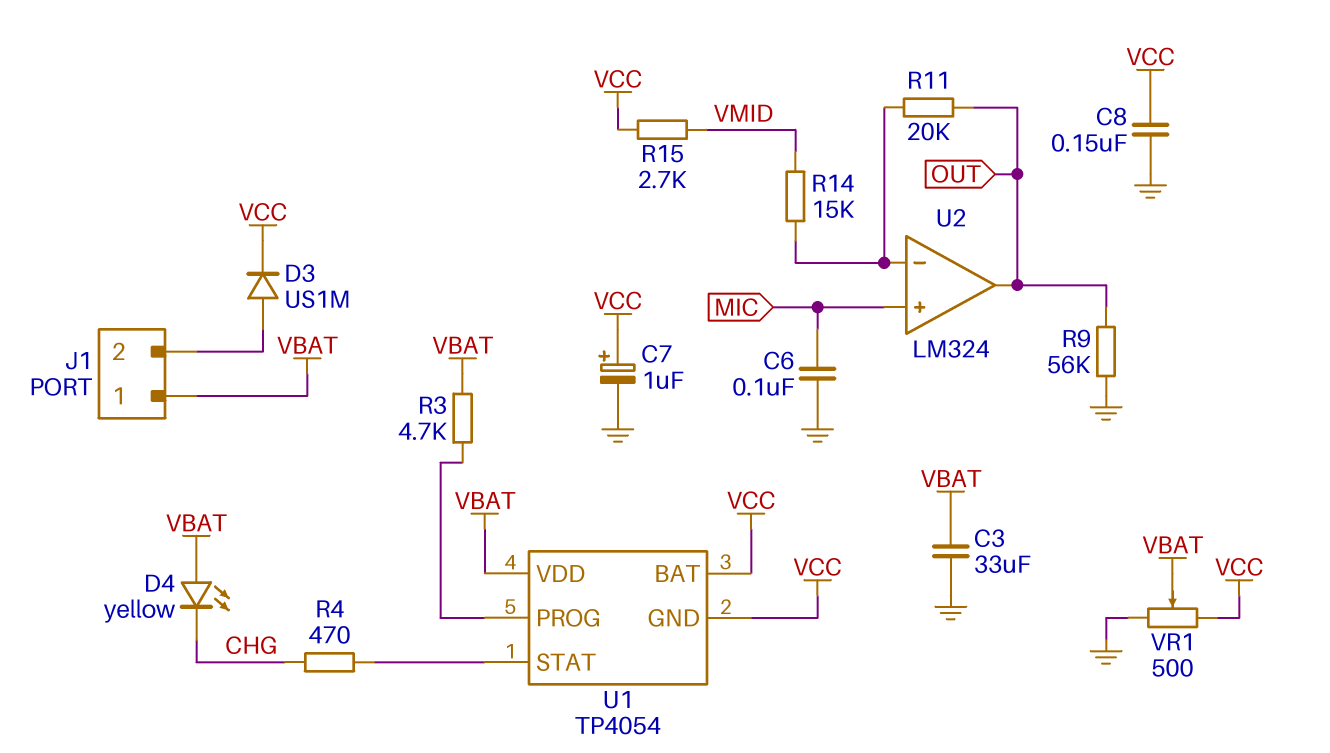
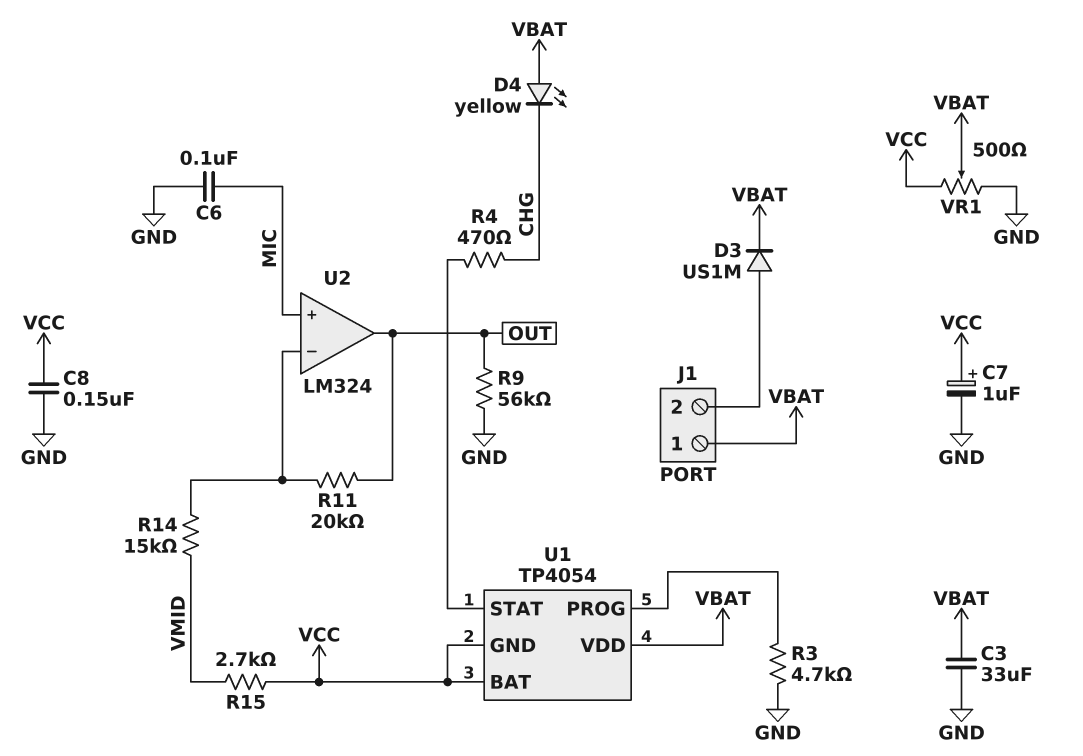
D3: diode US1M (A J1/2, K VCC) -> diode US1M (A J1/2, K VBAT)
R3: 4.7k (U1/PROG, VBAT) -> 4.7k (GND, U1/PROG)

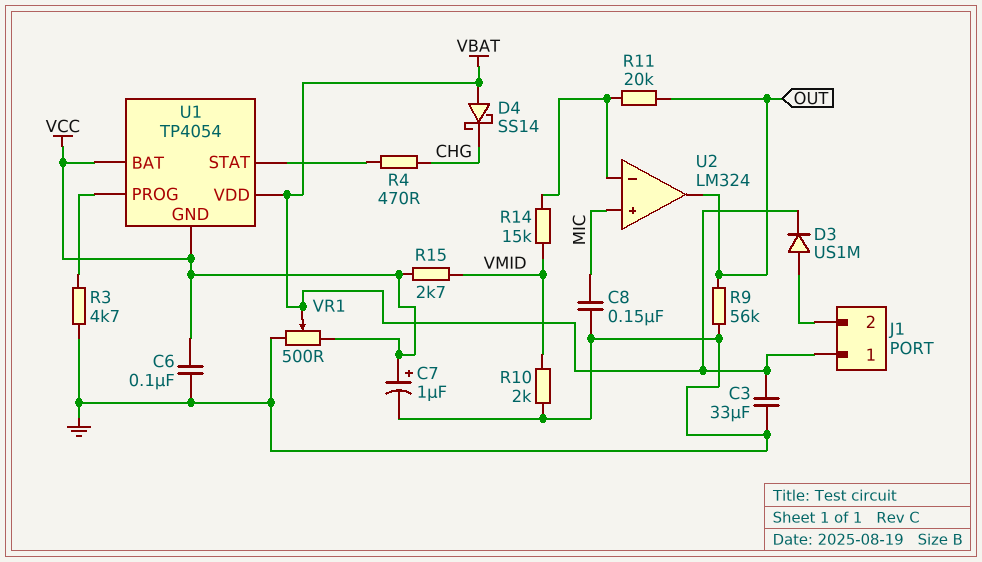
C6: 100nF (GND, MIC) -> 100nF (GND, VCC)
C8: 150nF (GND, VCC) -> 150nF (GND, MIC)
D4: LED yellow (A VBAT, K CHG) -> schottky SS14 (A VBAT, K CHG)
R10: none -> 2k (GND, VMID)

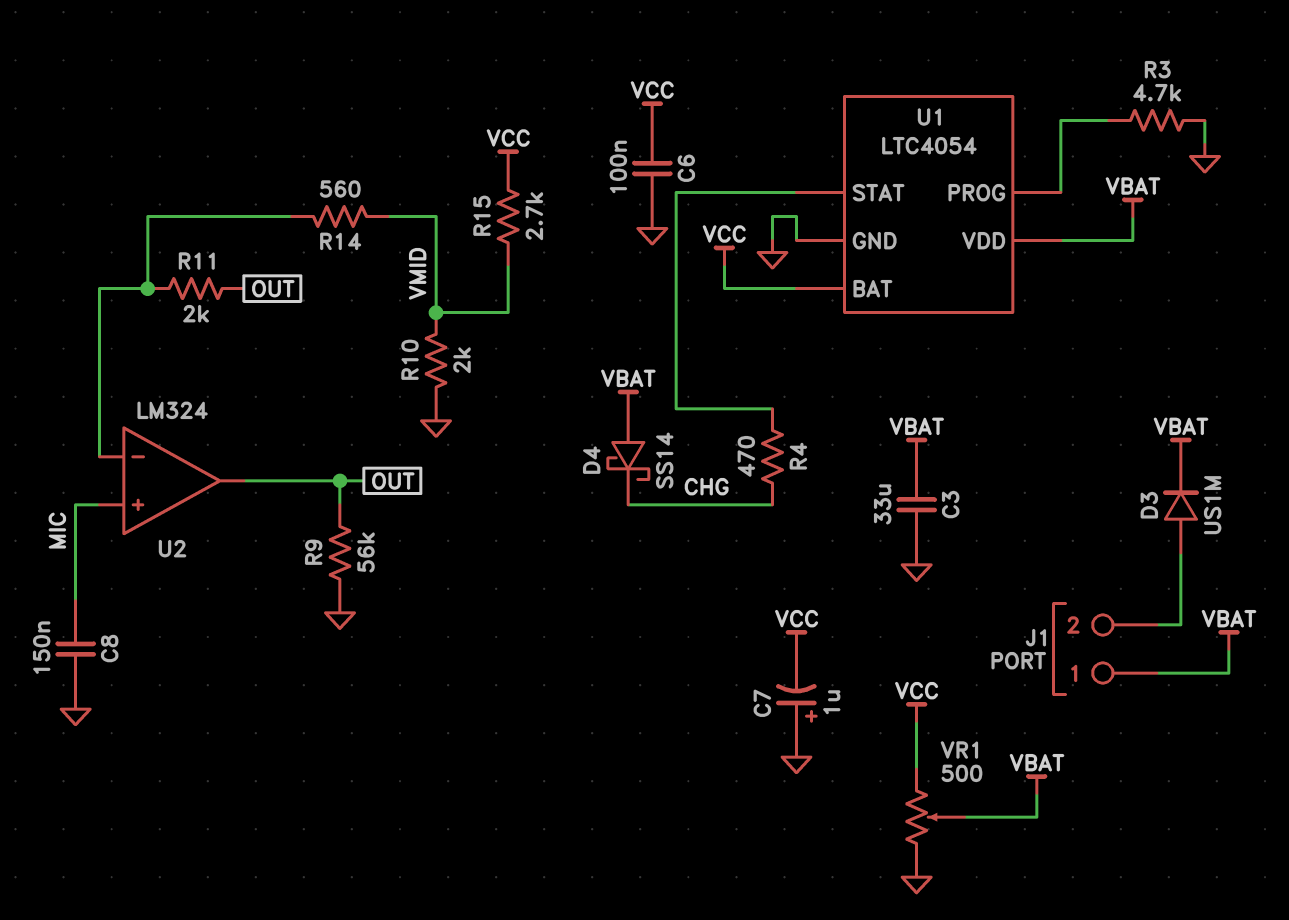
C7: 1uF (plus VCC, minus GND) -> 1uF (plus GND, minus VCC)
R11: 20k (OUT, U2/in-) -> 2k (OUT, U2/in-)
R14: 15k (U2/in-, VMID) -> 560 (U2/in-, VMID)
U1: TP4054 -> LTC4054
U1 pin GND: VCC -> GND

